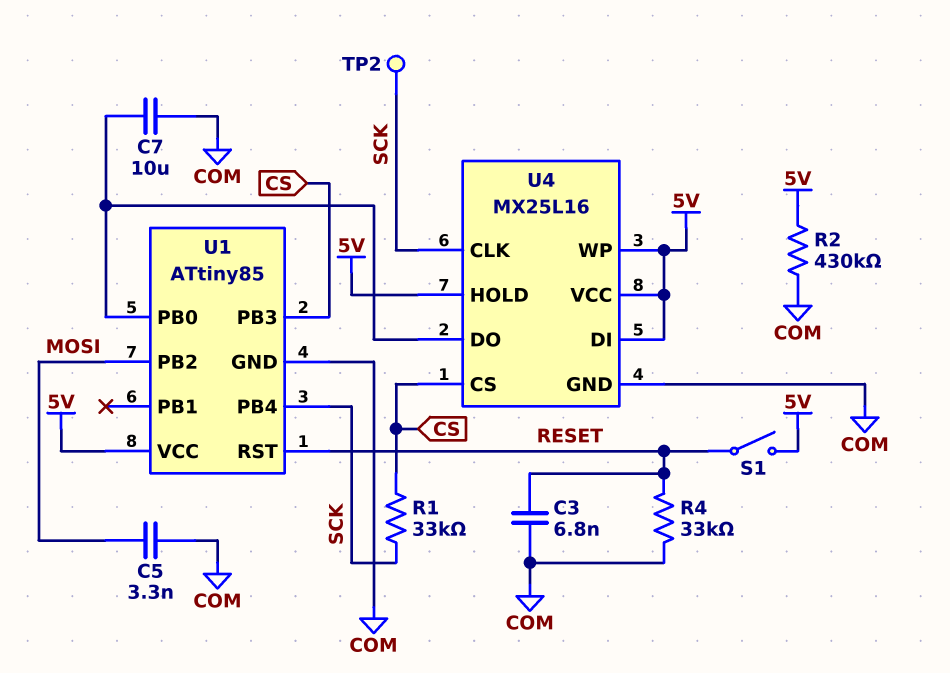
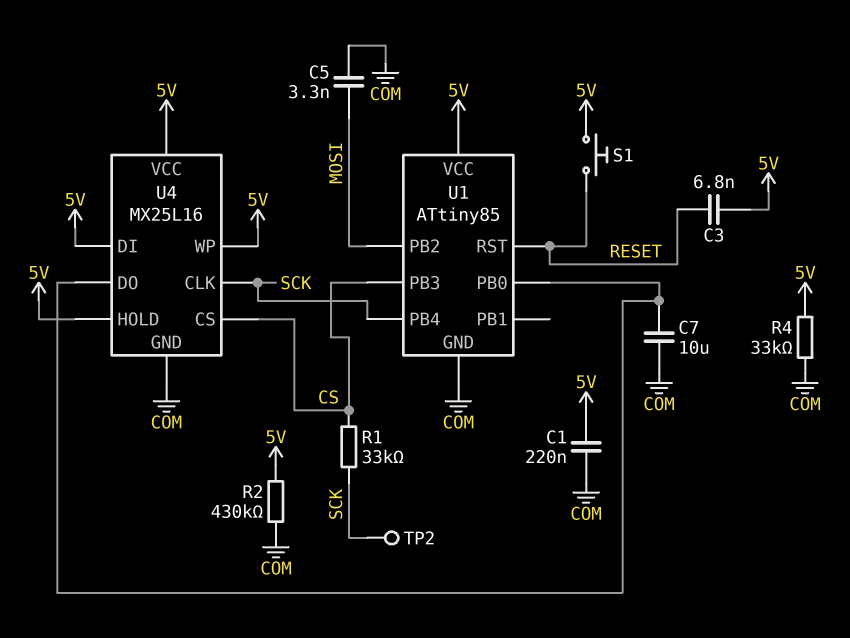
C1: none -> 220nF (5V, COM)
C3: 6.8nF (COM, RESET) -> 6.8nF (5V, RESET)
R4: 33k (COM, RESET) -> 33k (5V, COM)
S1: switch (5V, RESET) -> button (5V, RESET)

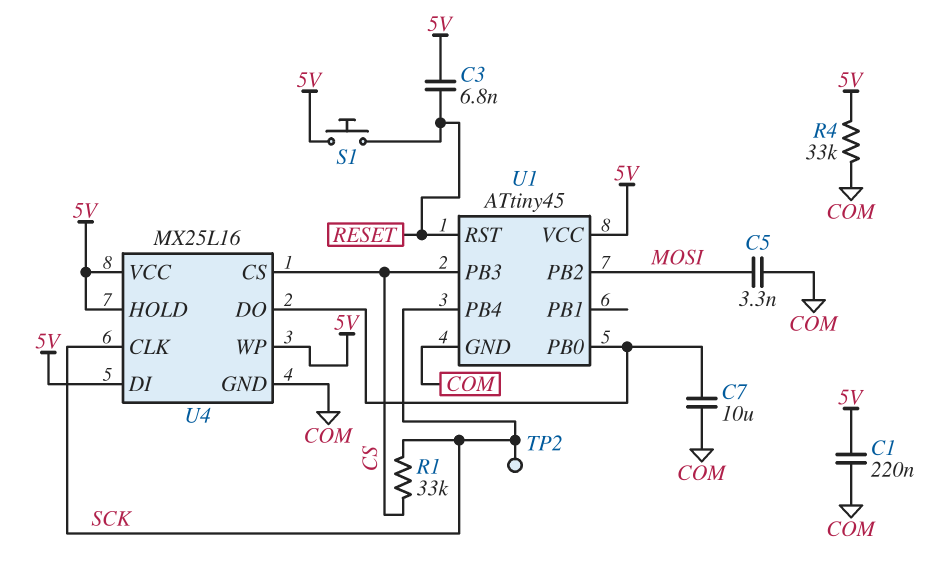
R2: 430k (5V, COM) -> none
U1: ATtiny85 -> ATtiny45

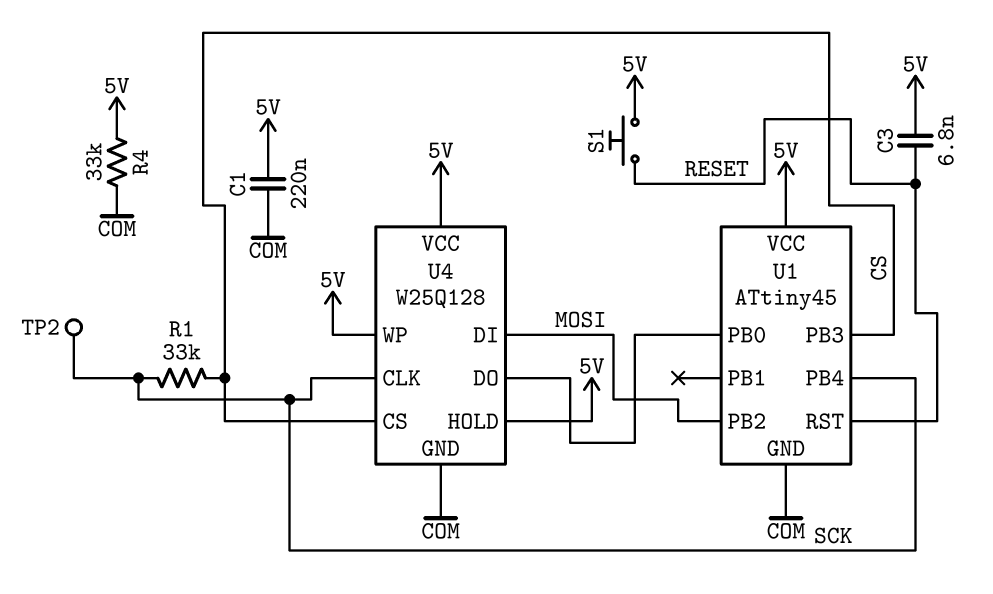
C5: 3.3nF (COM, MOSI) -> none
C7: 10uF (COM, U1/PB0) -> none
U4: MX25L16 -> W25Q128
U4 pin DI: 5V -> MOSI

